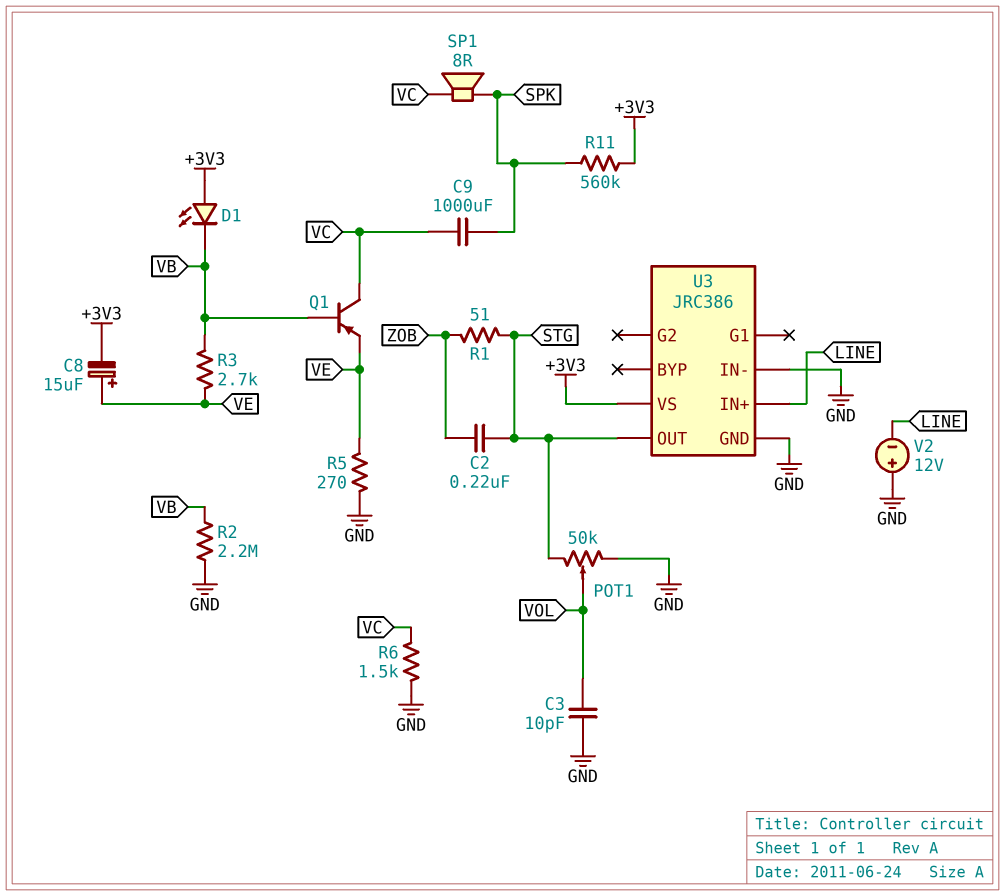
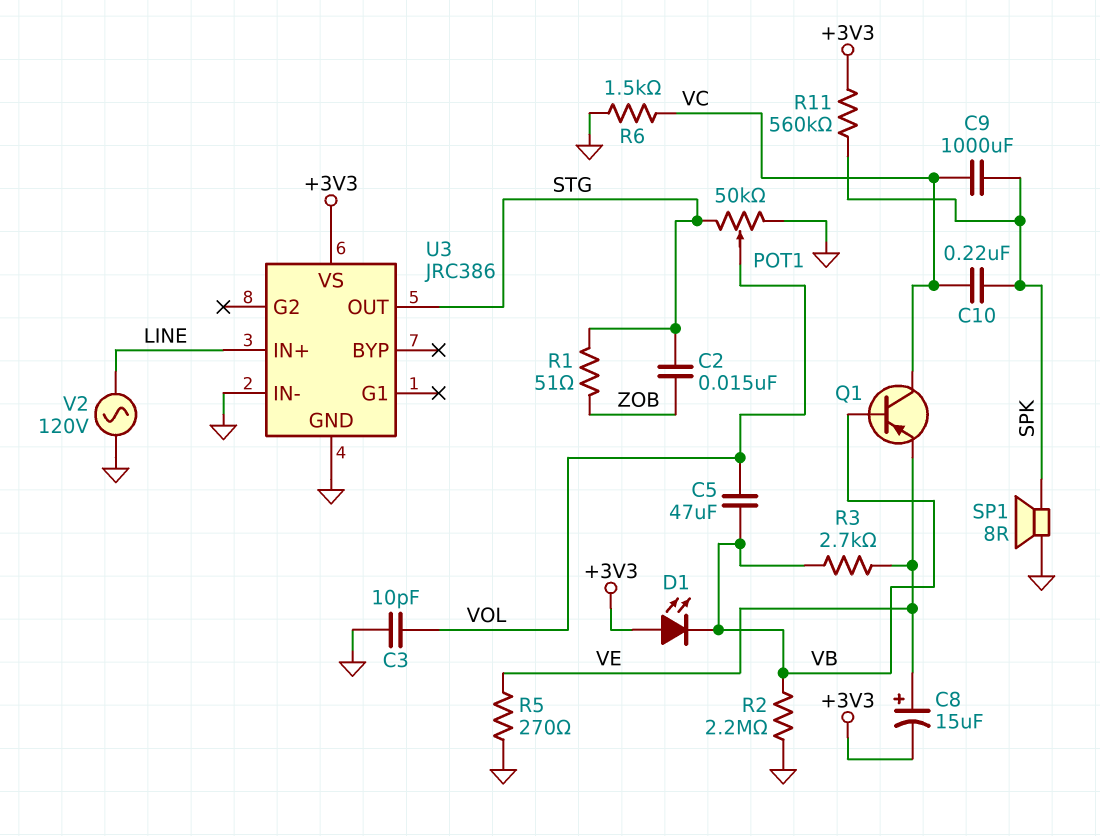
C2: 220nF (STG, ZOB) -> 15nF (STG, ZOB)
C5: none -> 47uF (VB, VOL)
C10: none -> 220nF (SPK, VC)
SP1: speaker 8R (SPK, VC) -> speaker 8R (GND, SPK)
V2: 12V (plus GND, minus LINE) -> AC 120V (GND, LINE)

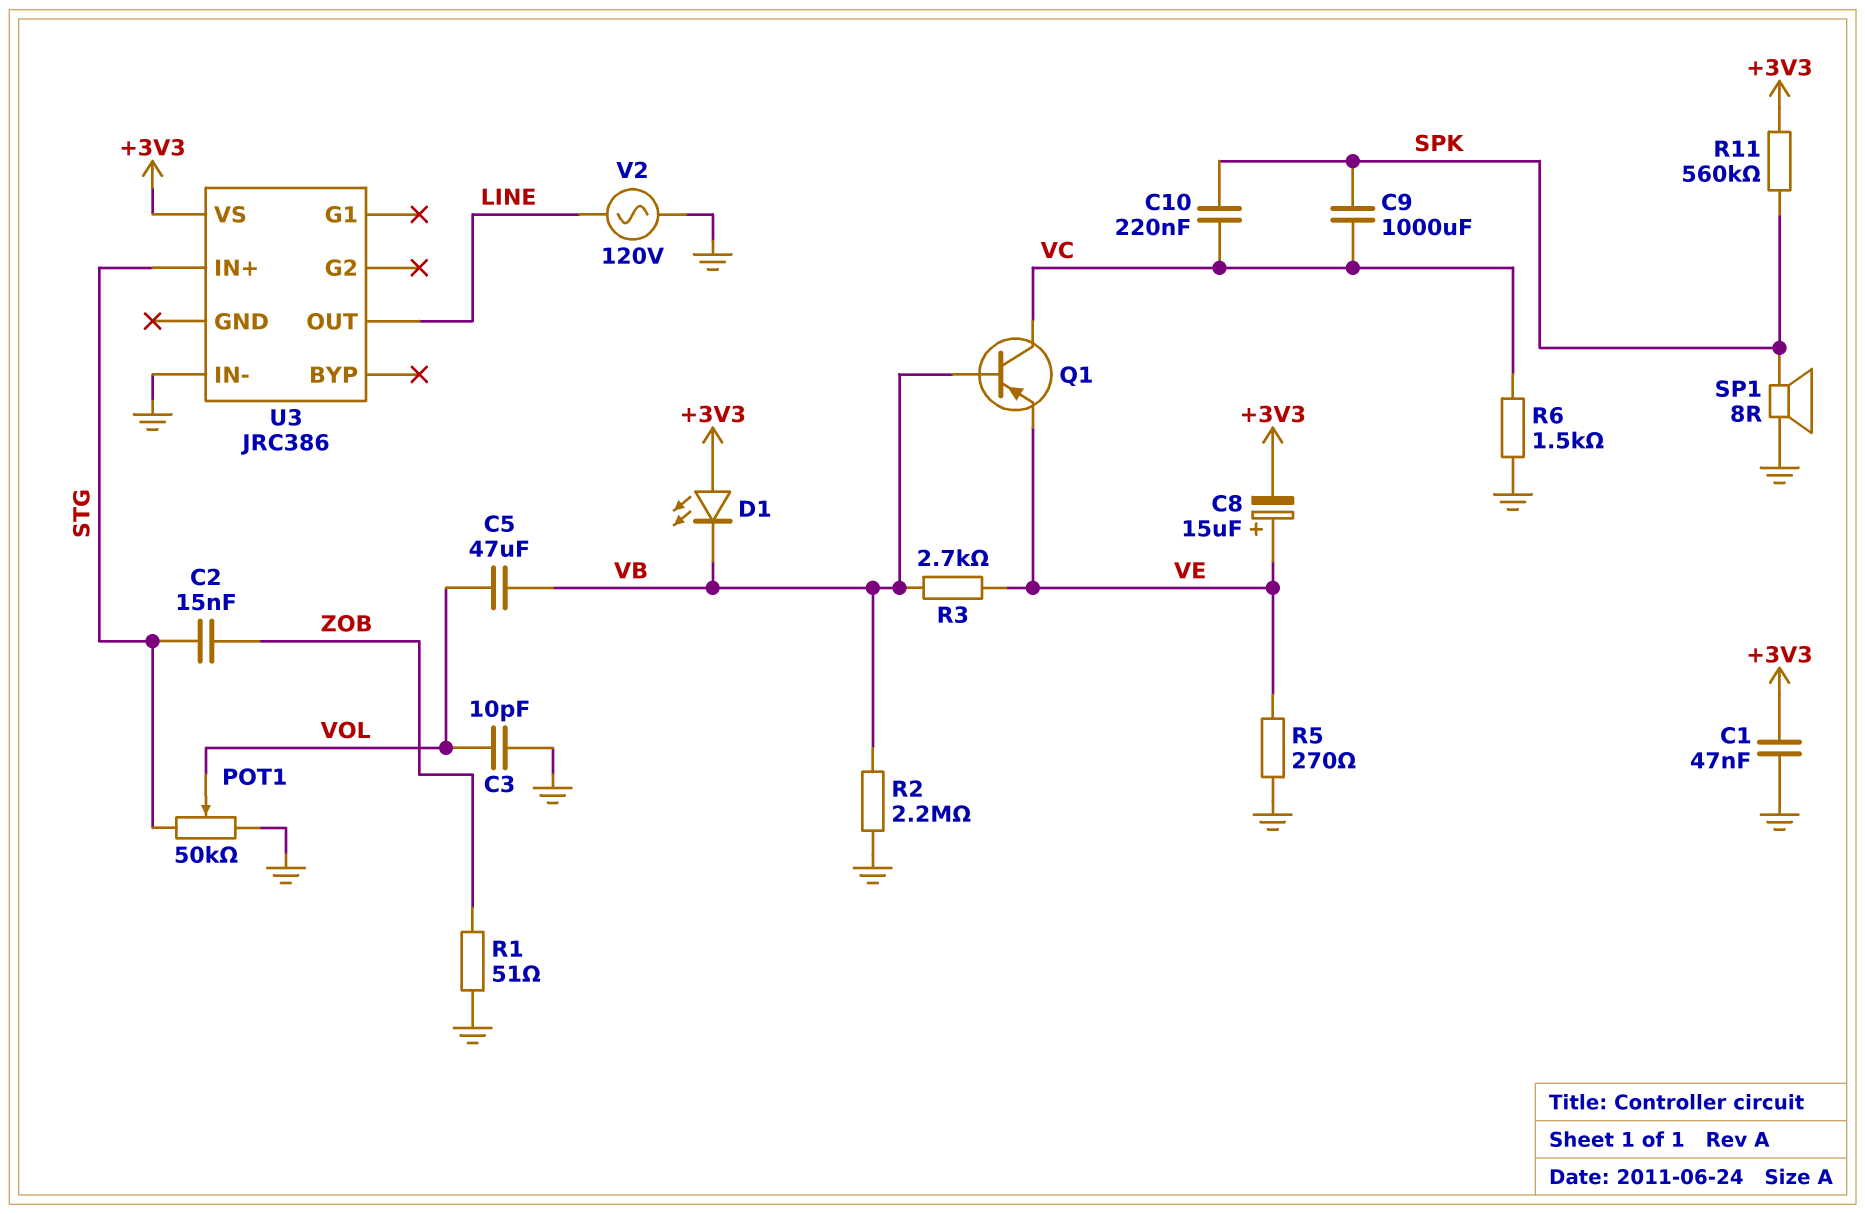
C1: none -> 47nF (+3V3, GND)
R1: 51 (STG, ZOB) -> 51 (GND, ZOB)
U3 pin GND: GND -> none
U3 pin IN+: LINE -> STG
U3 pin OUT: STG -> LINE

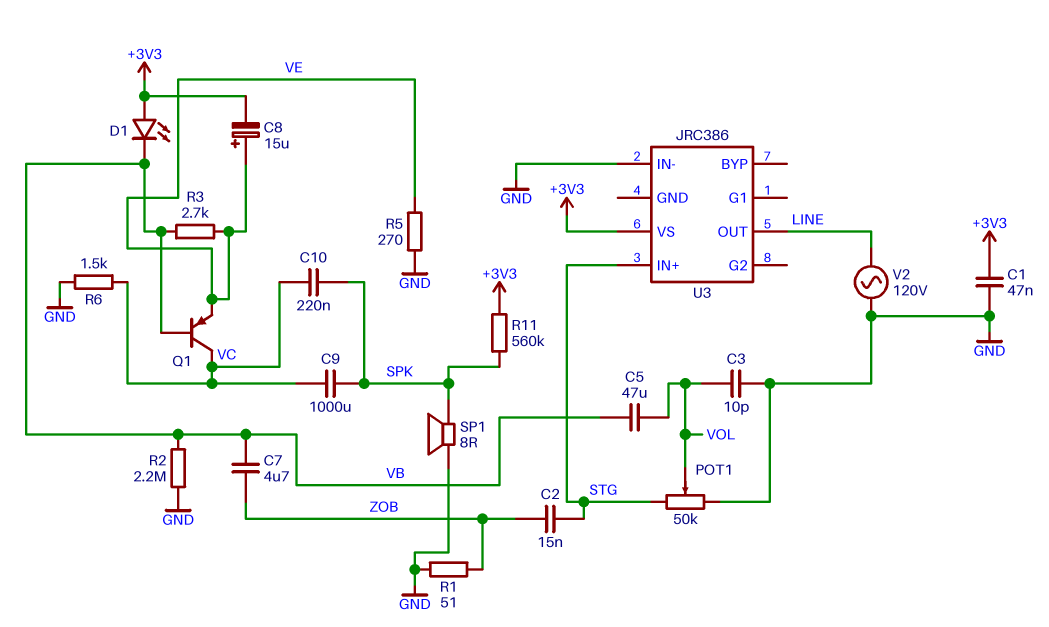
C7: none -> 4.7uF (VB, ZOB)

